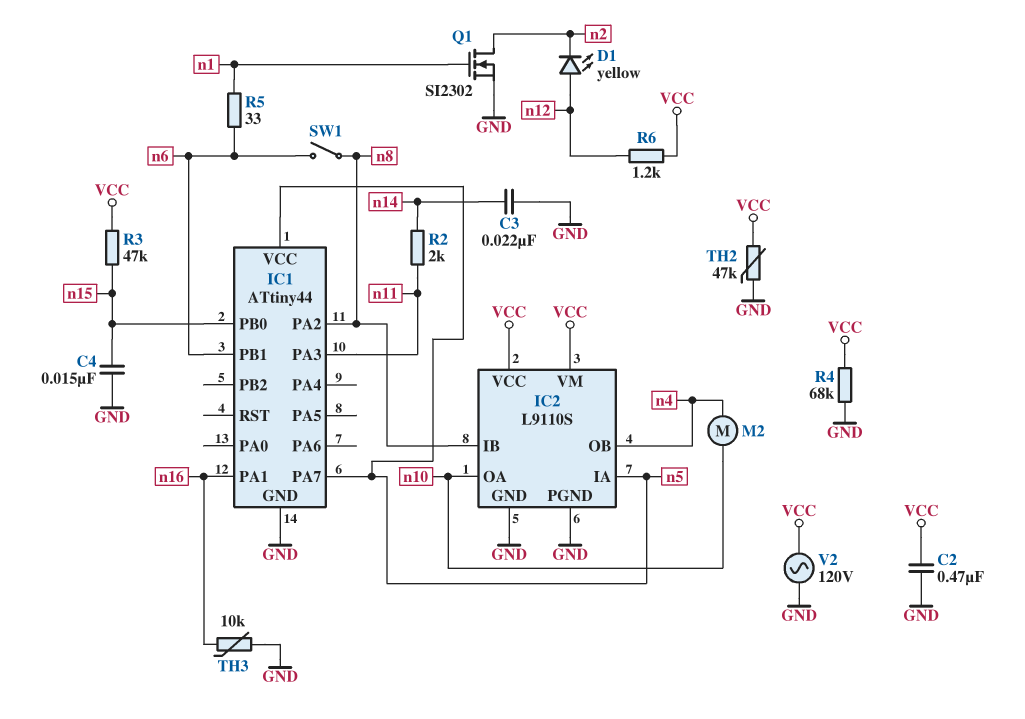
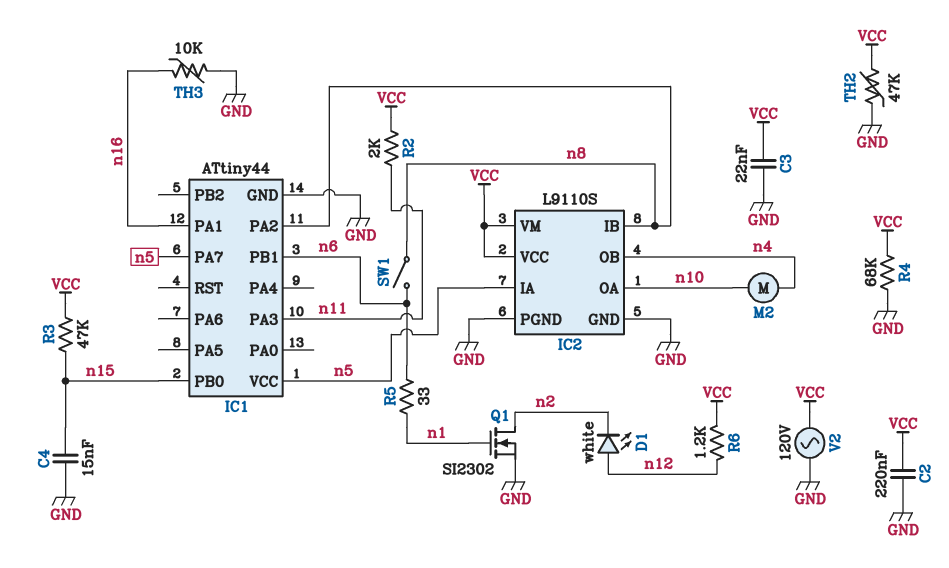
C2: 470nF (GND, VCC) -> 220nF (GND, VCC)
C3: 22nF (GND, n14) -> 22nF (GND, VCC)
D1: LED yellow (A n12, K n2) -> LED white (A n12, K n2)
R2: 2k (n11, n14) -> 2k (VCC, n11)

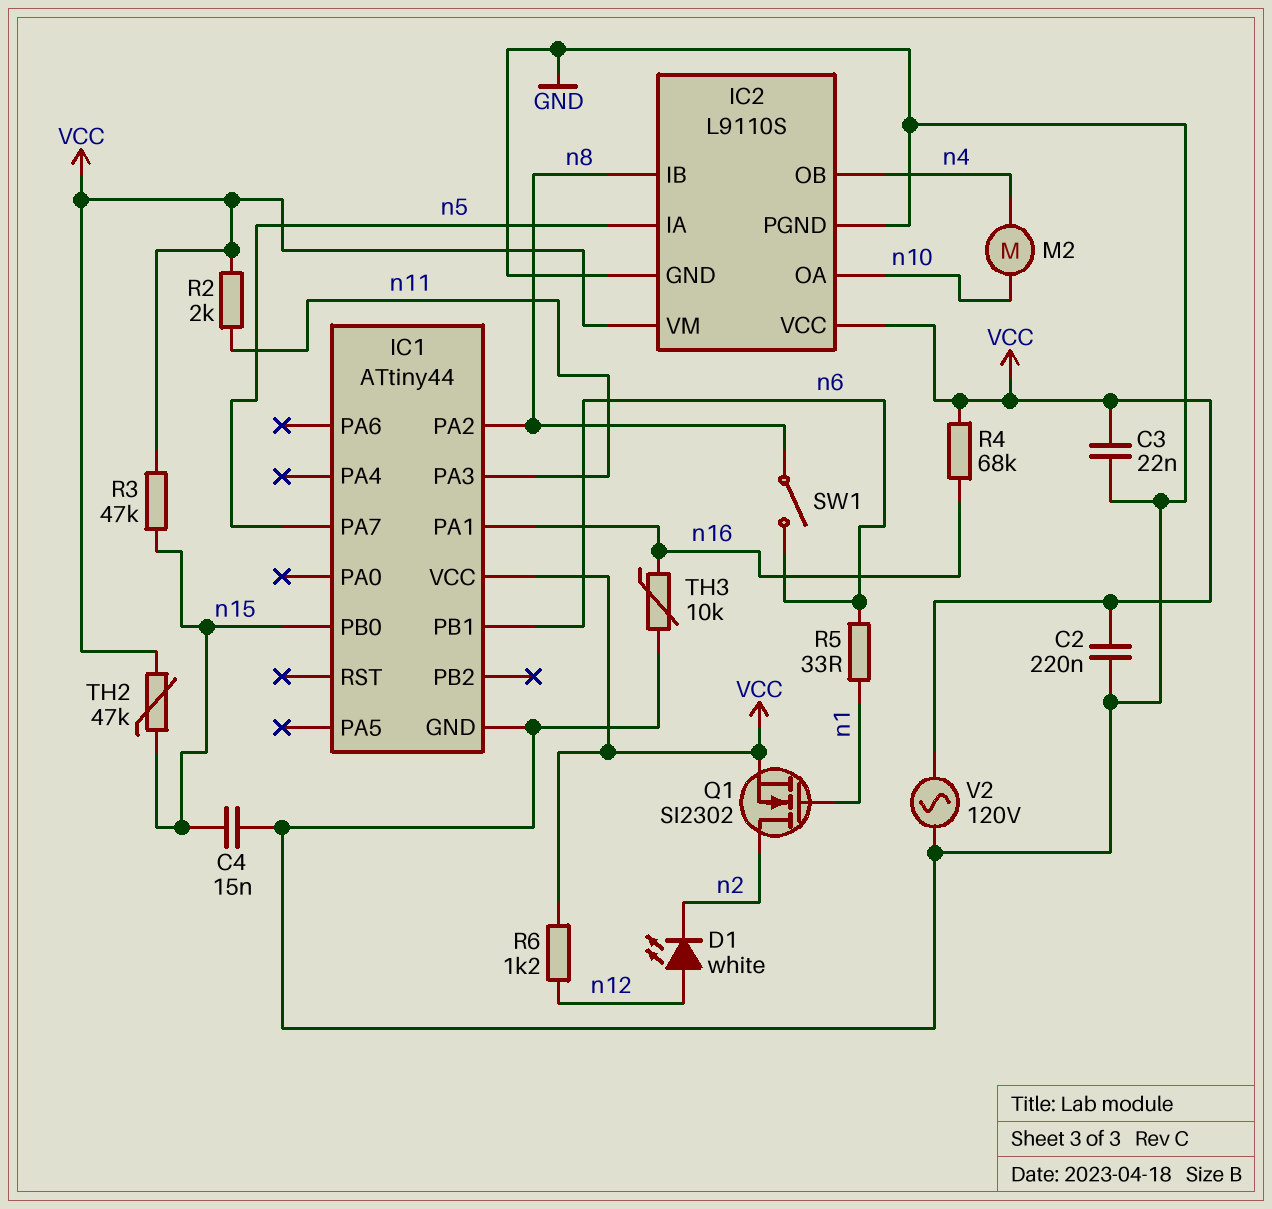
IC1 pin VCC: n5 -> VCC
Q1: NMOS SI2302 (G n1, D n2, S GND) -> NMOS SI2302 (G n1, D n2, S VCC)
R4: 68k (GND, VCC) -> 68k (VCC, n16)
TH2: 47k (GND, VCC) -> 47k (VCC, n15)

